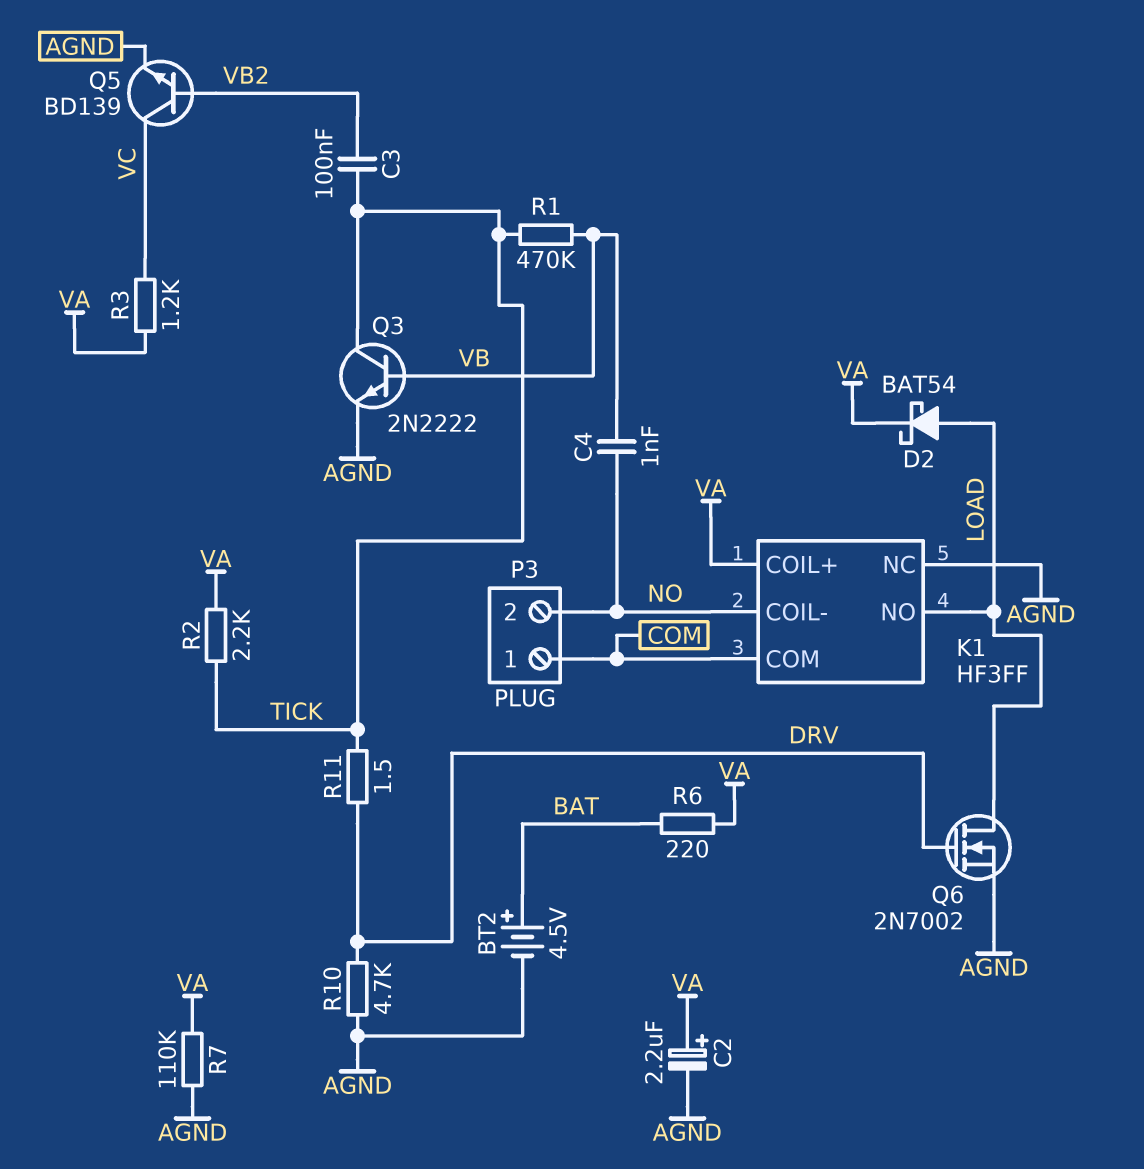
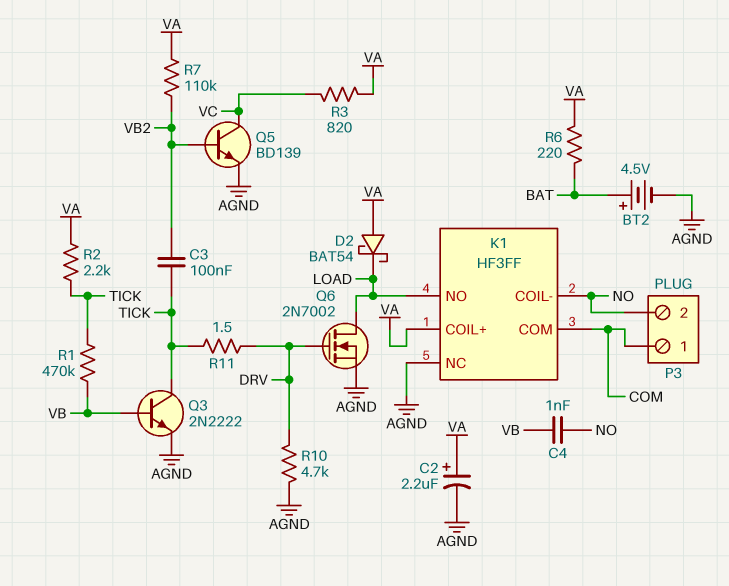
D2: schottky BAT54 (A LOAD, K VA) -> schottky BAT54 (A VA, K LOAD)
R3: 1.2k (VA, VC) -> 820 (VA, VC)
R7: 110k (AGND, VA) -> 110k (VA, VB2)

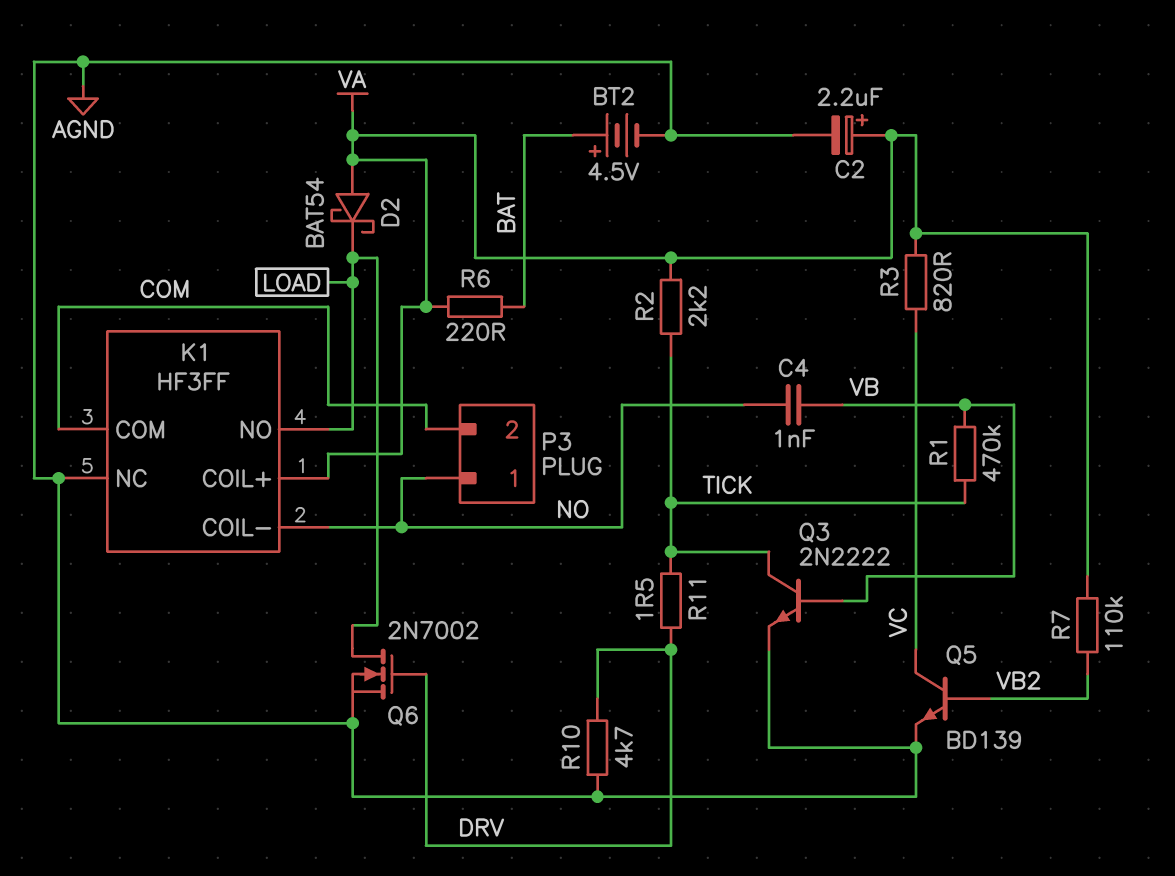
C3: 100nF (TICK, VB2) -> none
P3 pin 1: COM -> NO
P3 pin 2: NO -> COM

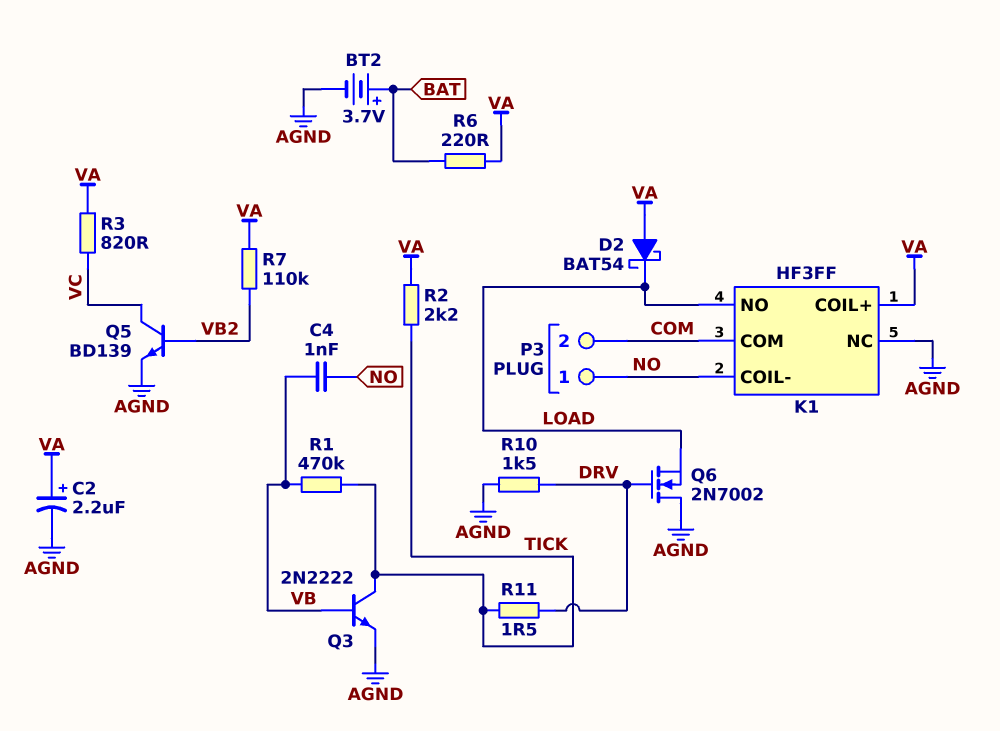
BT2: 4.5V (plus BAT, minus AGND) -> 3.7V (plus BAT, minus AGND)
Q6: NMOS 2N7002 (G DRV, D LOAD, S AGND) -> NMOS 2N7002 (G DRV, D AGND, S LOAD)
R10: 4.7k (AGND, DRV) -> 1.5k (AGND, DRV)

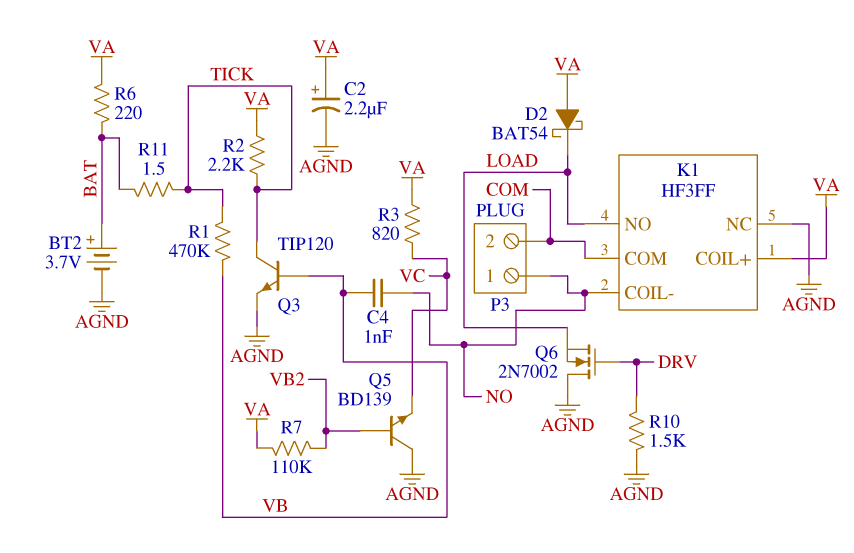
Q3: NPN 2N2222 (B VB, C TICK, E AGND) -> NPN TIP120 (B VB, C TICK, E AGND)
Q5: NPN BD139 (B VB2, C VC, E AGND) -> NPN BD139 (B VB2, C AGND, E VC)
R11: 1.5 (DRV, TICK) -> 1.5 (BAT, TICK)

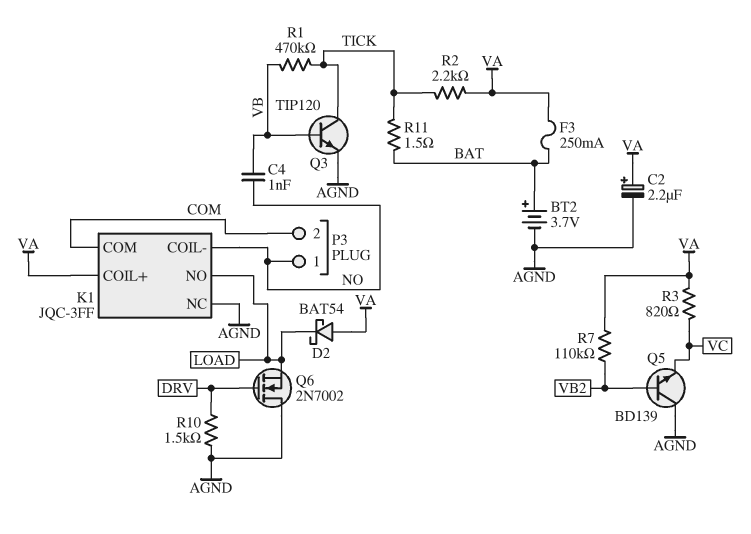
F3: none -> 250mA (BAT, VA)
K1: HF3FF -> JQC-3FF
R6: 220 (BAT, VA) -> none

